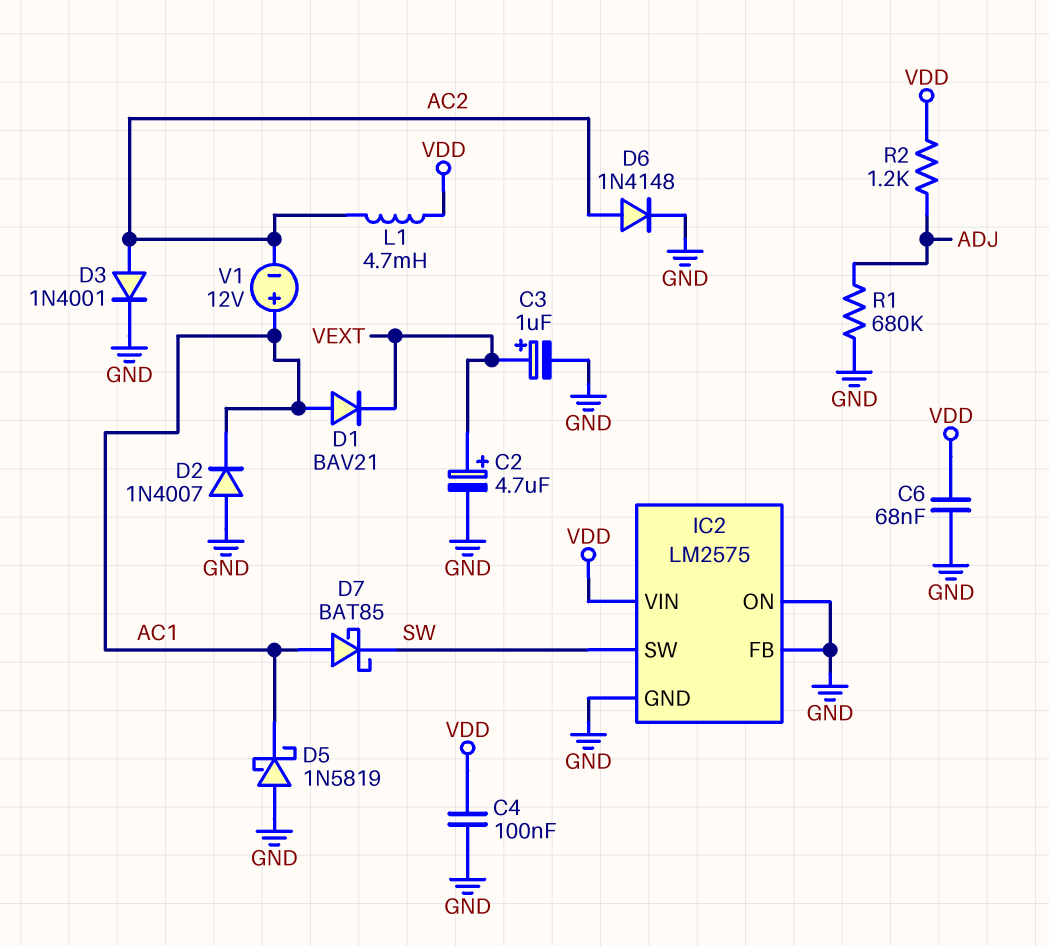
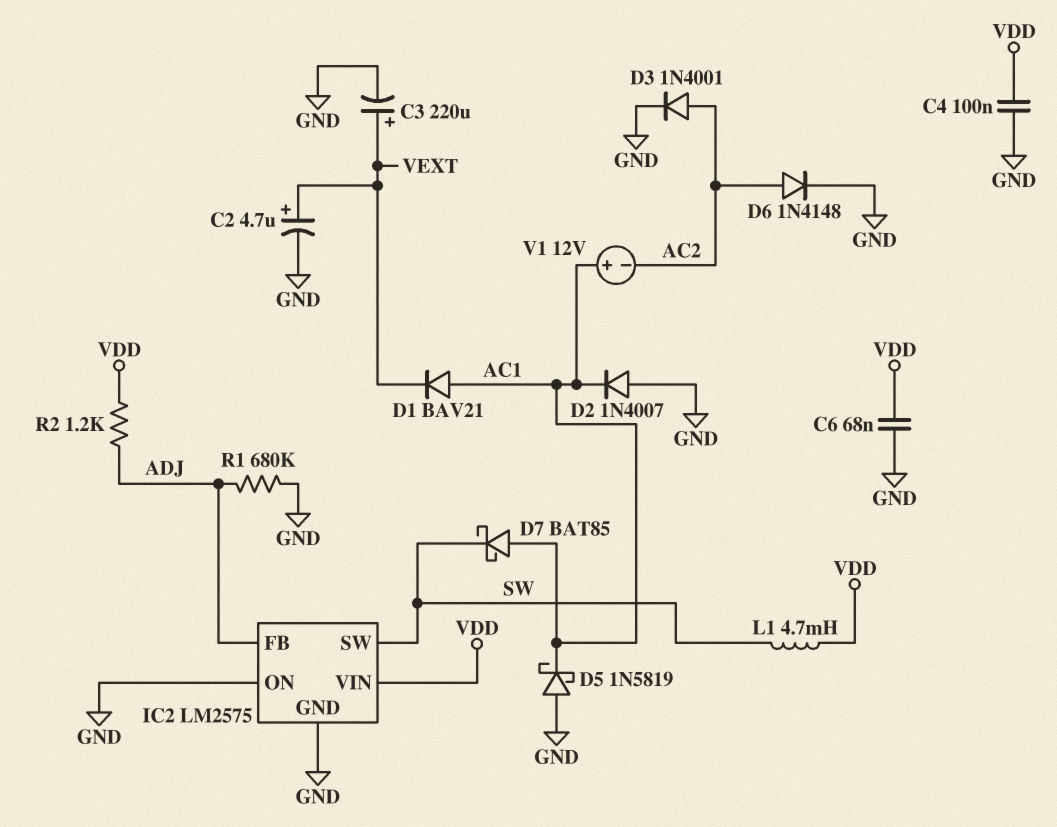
C3: 1uF (plus VEXT, minus GND) -> 220uF (plus VEXT, minus GND)
IC2 pin FB: GND -> ADJ
L1: 4.7mH (AC2, VDD) -> 4.7mH (SW, VDD)

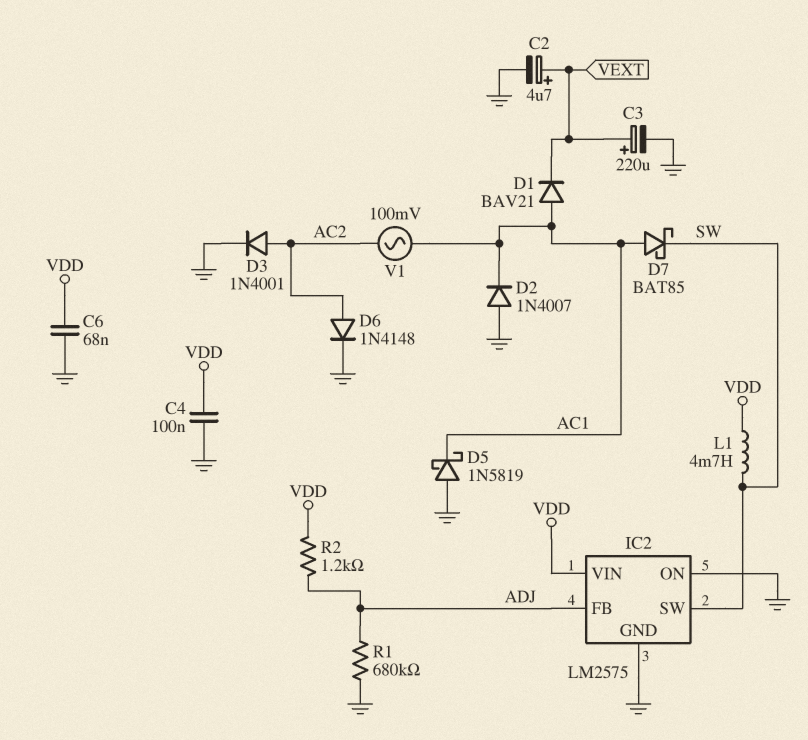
V1: 12V (plus AC1, minus AC2) -> AC 100mV (AC1, AC2)

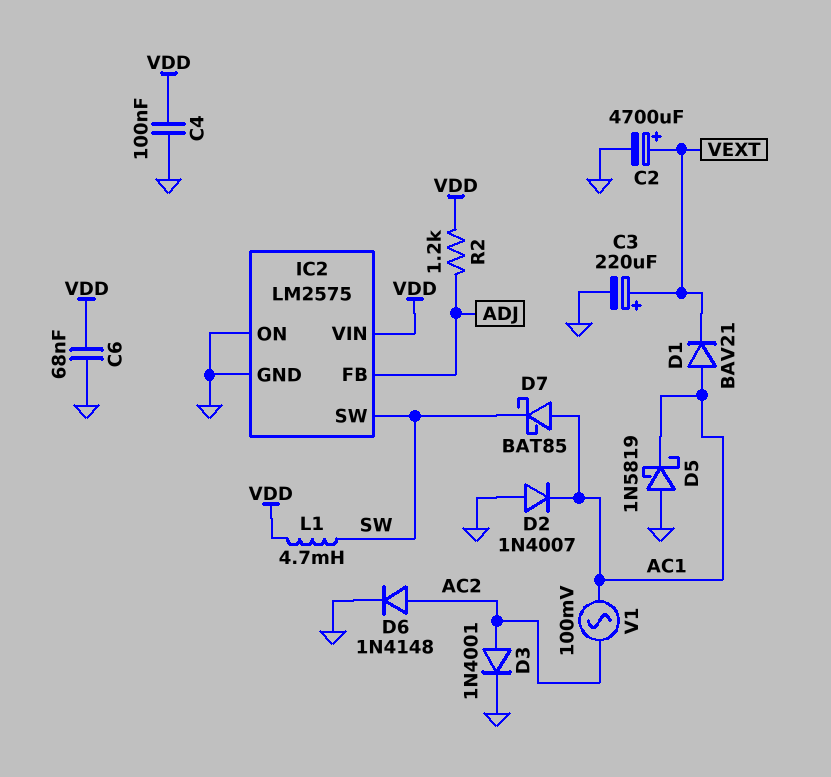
C2: 4.7uF (plus VEXT, minus GND) -> 4700uF (plus VEXT, minus GND)
R1: 680k (ADJ, GND) -> none

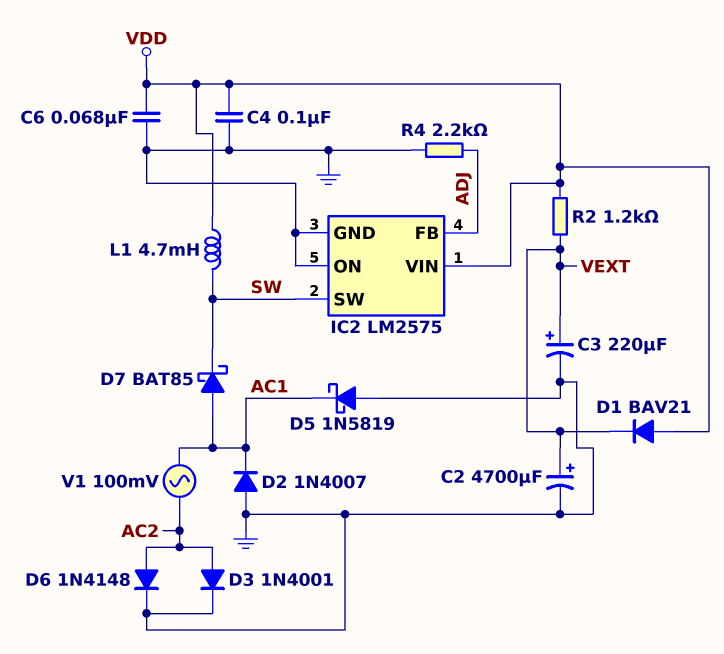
D1: diode BAV21 (A AC1, K VEXT) -> diode BAV21 (A VDD, K VEXT)
R2: 1.2k (ADJ, VDD) -> 1.2k (VDD, VEXT)
R4: none -> 2.2k (ADJ, GND)

